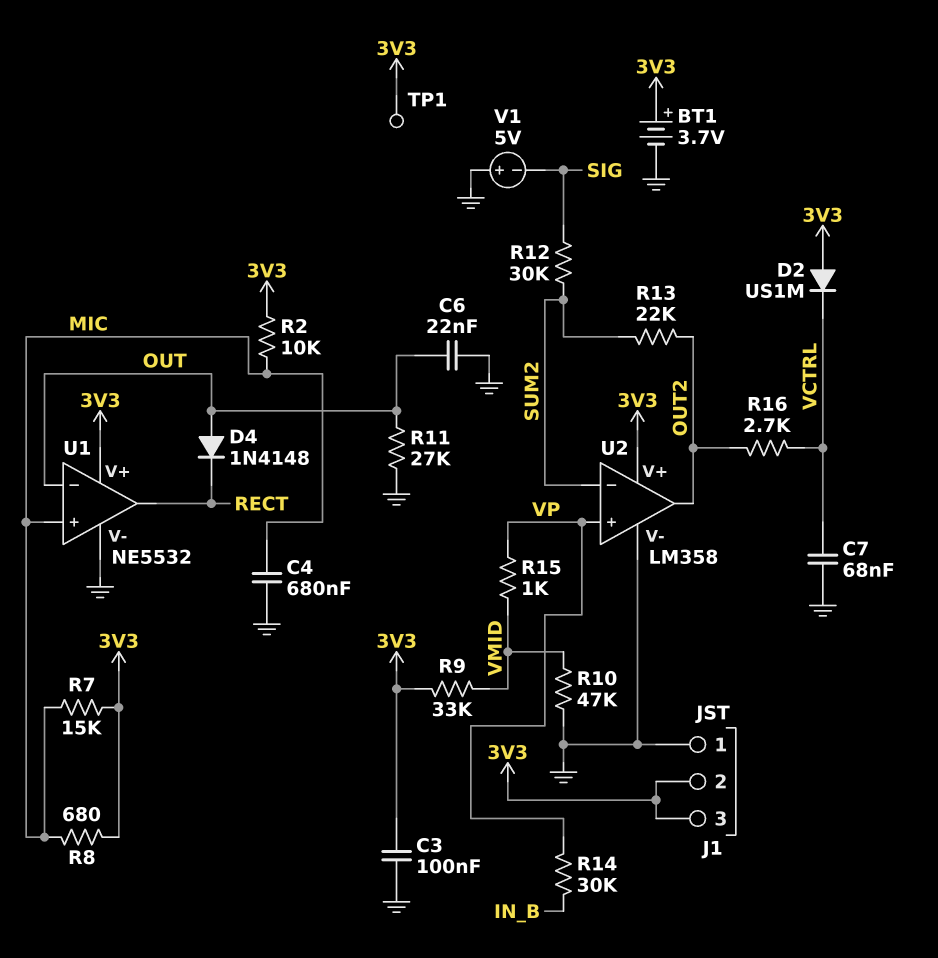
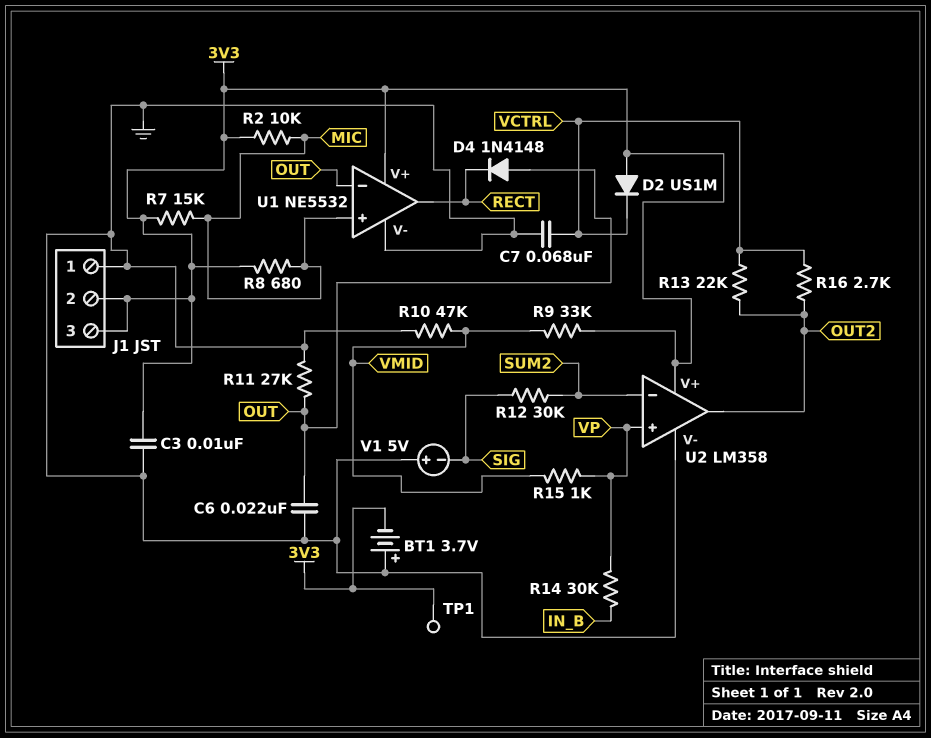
BT1: 3.7V (plus 3V3, minus GND) -> 3.7V (plus GND, minus 3V3)
C3: 100nF (3V3, GND) -> 10nF (3V3, GND)
C4: 680nF (GND, MIC) -> none
R13: 22k (OUT2, SUM2) -> 22k (OUT2, VCTRL)

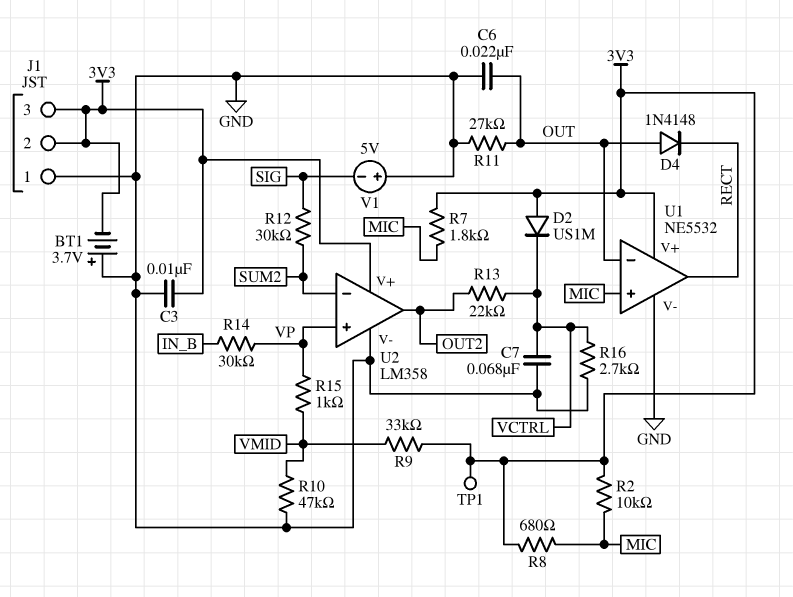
R7: 15k (3V3, MIC) -> 1.8k (3V3, MIC)
R16: 2.7k (OUT2, VCTRL) -> 2.7k (GND, VCTRL)

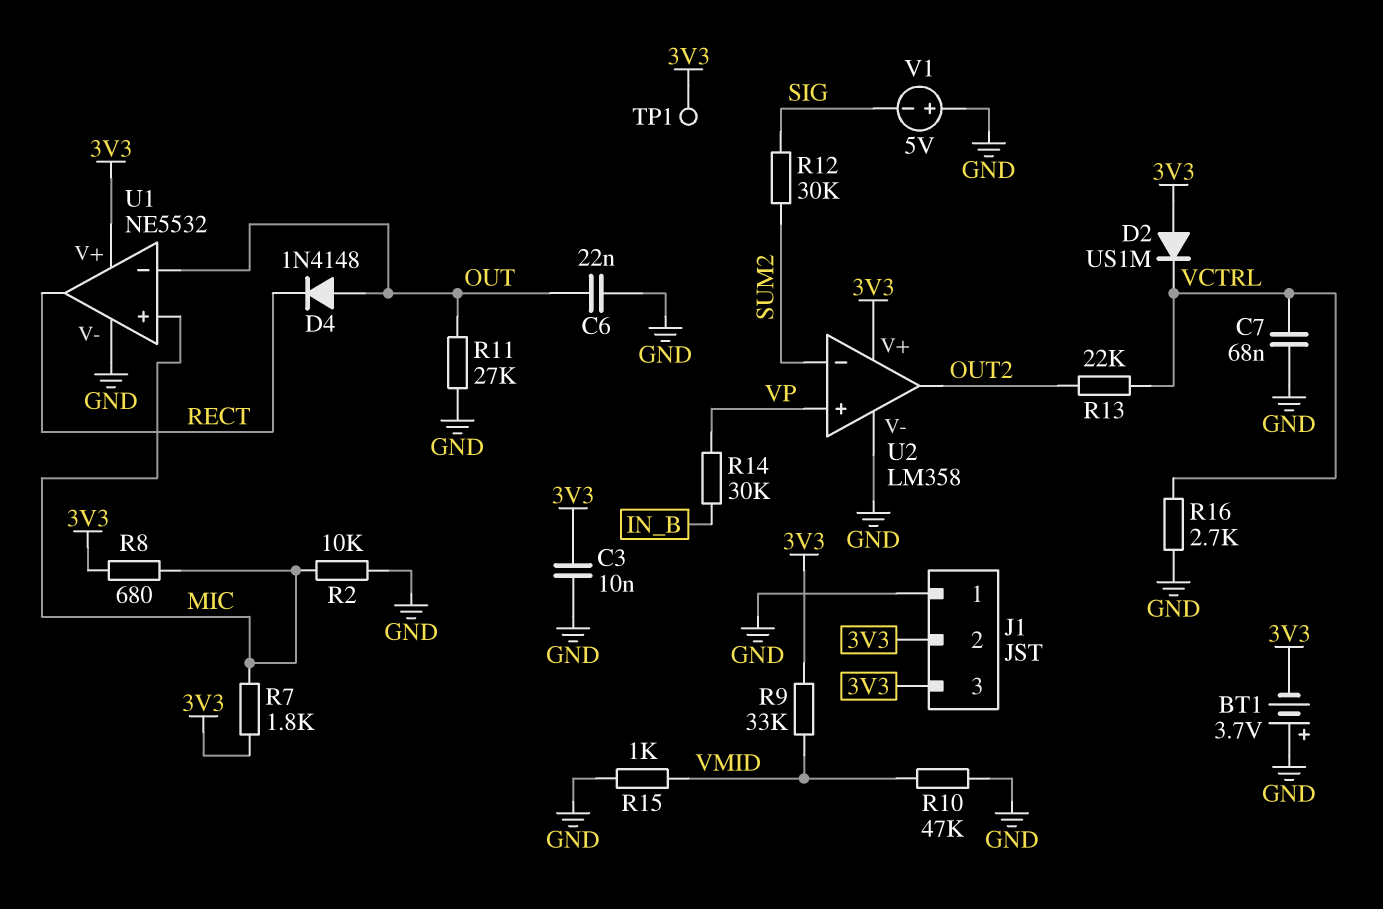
R2: 10k (3V3, MIC) -> 10k (GND, MIC)
R15: 1k (VMID, VP) -> 1k (GND, VMID)

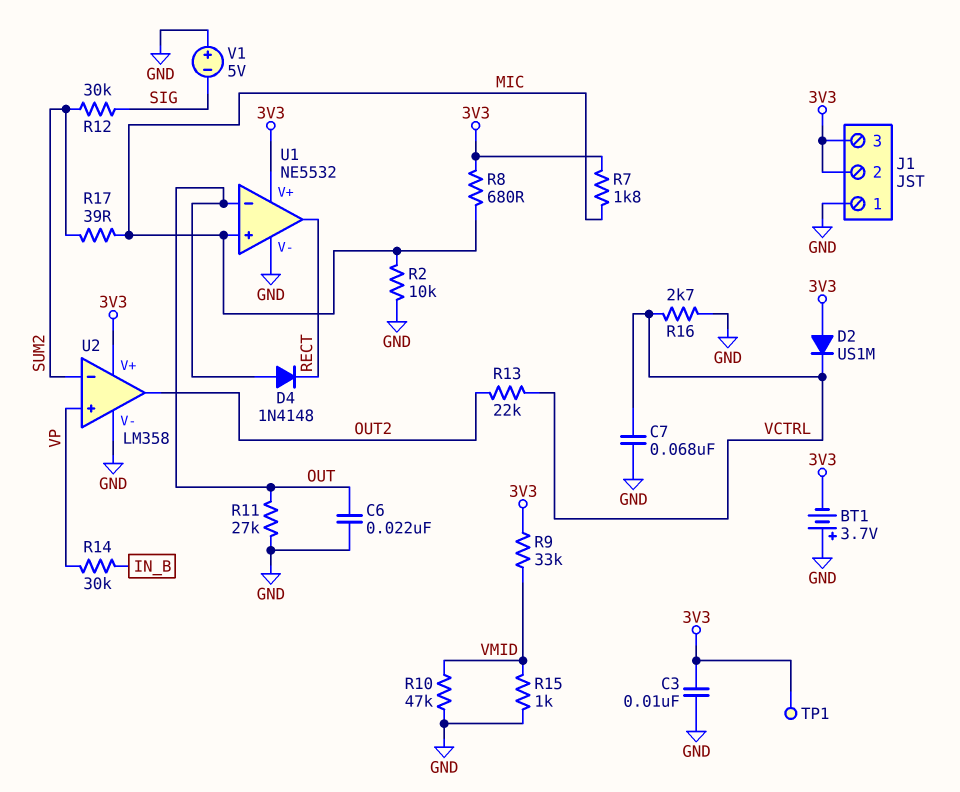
R17: none -> 39 (MIC, SUM2)

